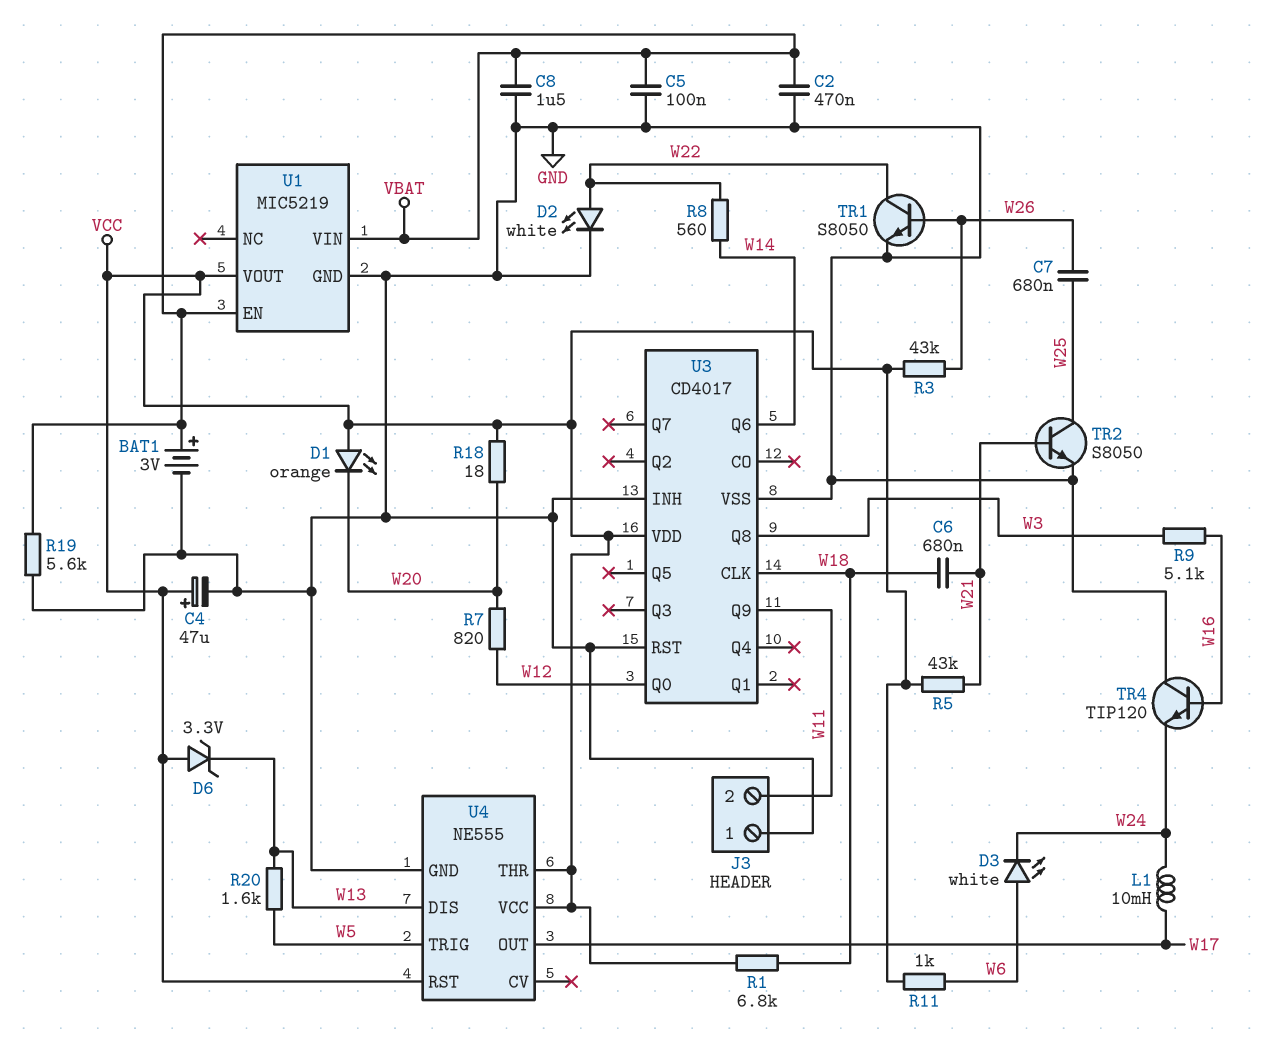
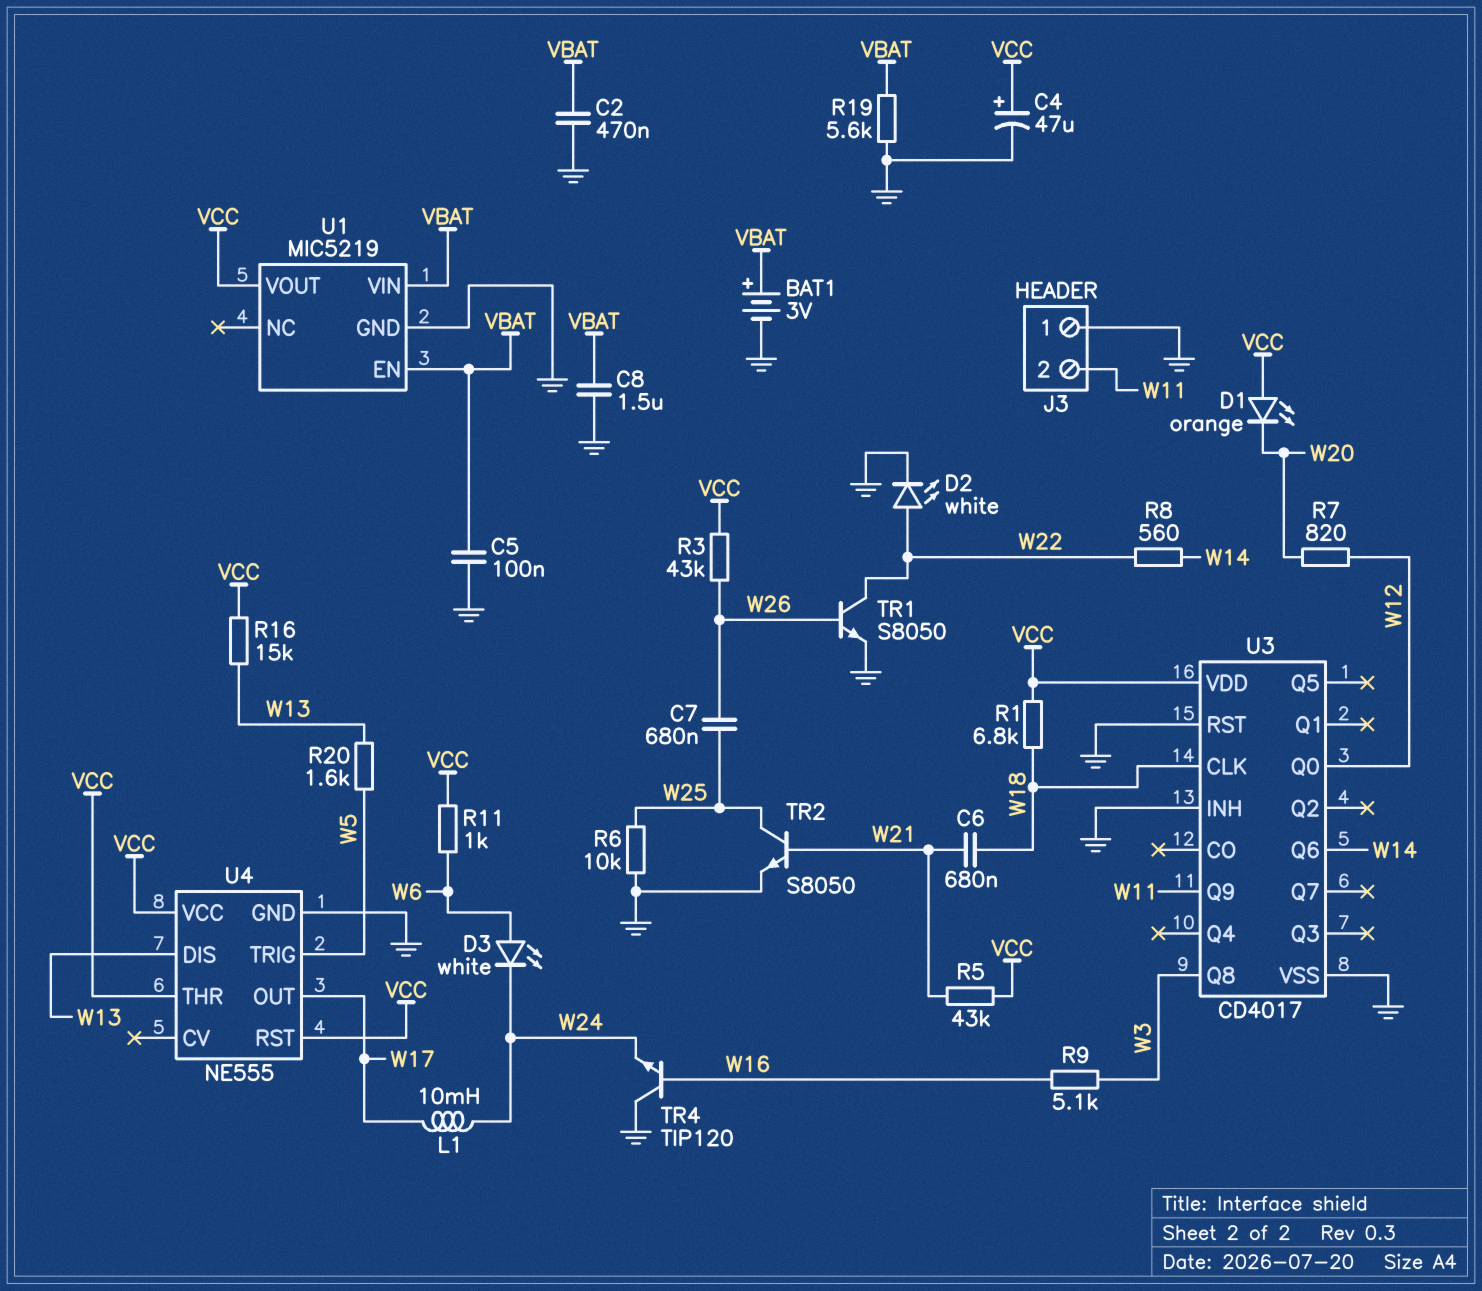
D6: zener 3.3V (A VCC, K W13) -> none
R6: none -> 10k (GND, W25)
R16: none -> 15k (VCC, W13)
R18: 18 (VCC, W20) -> none

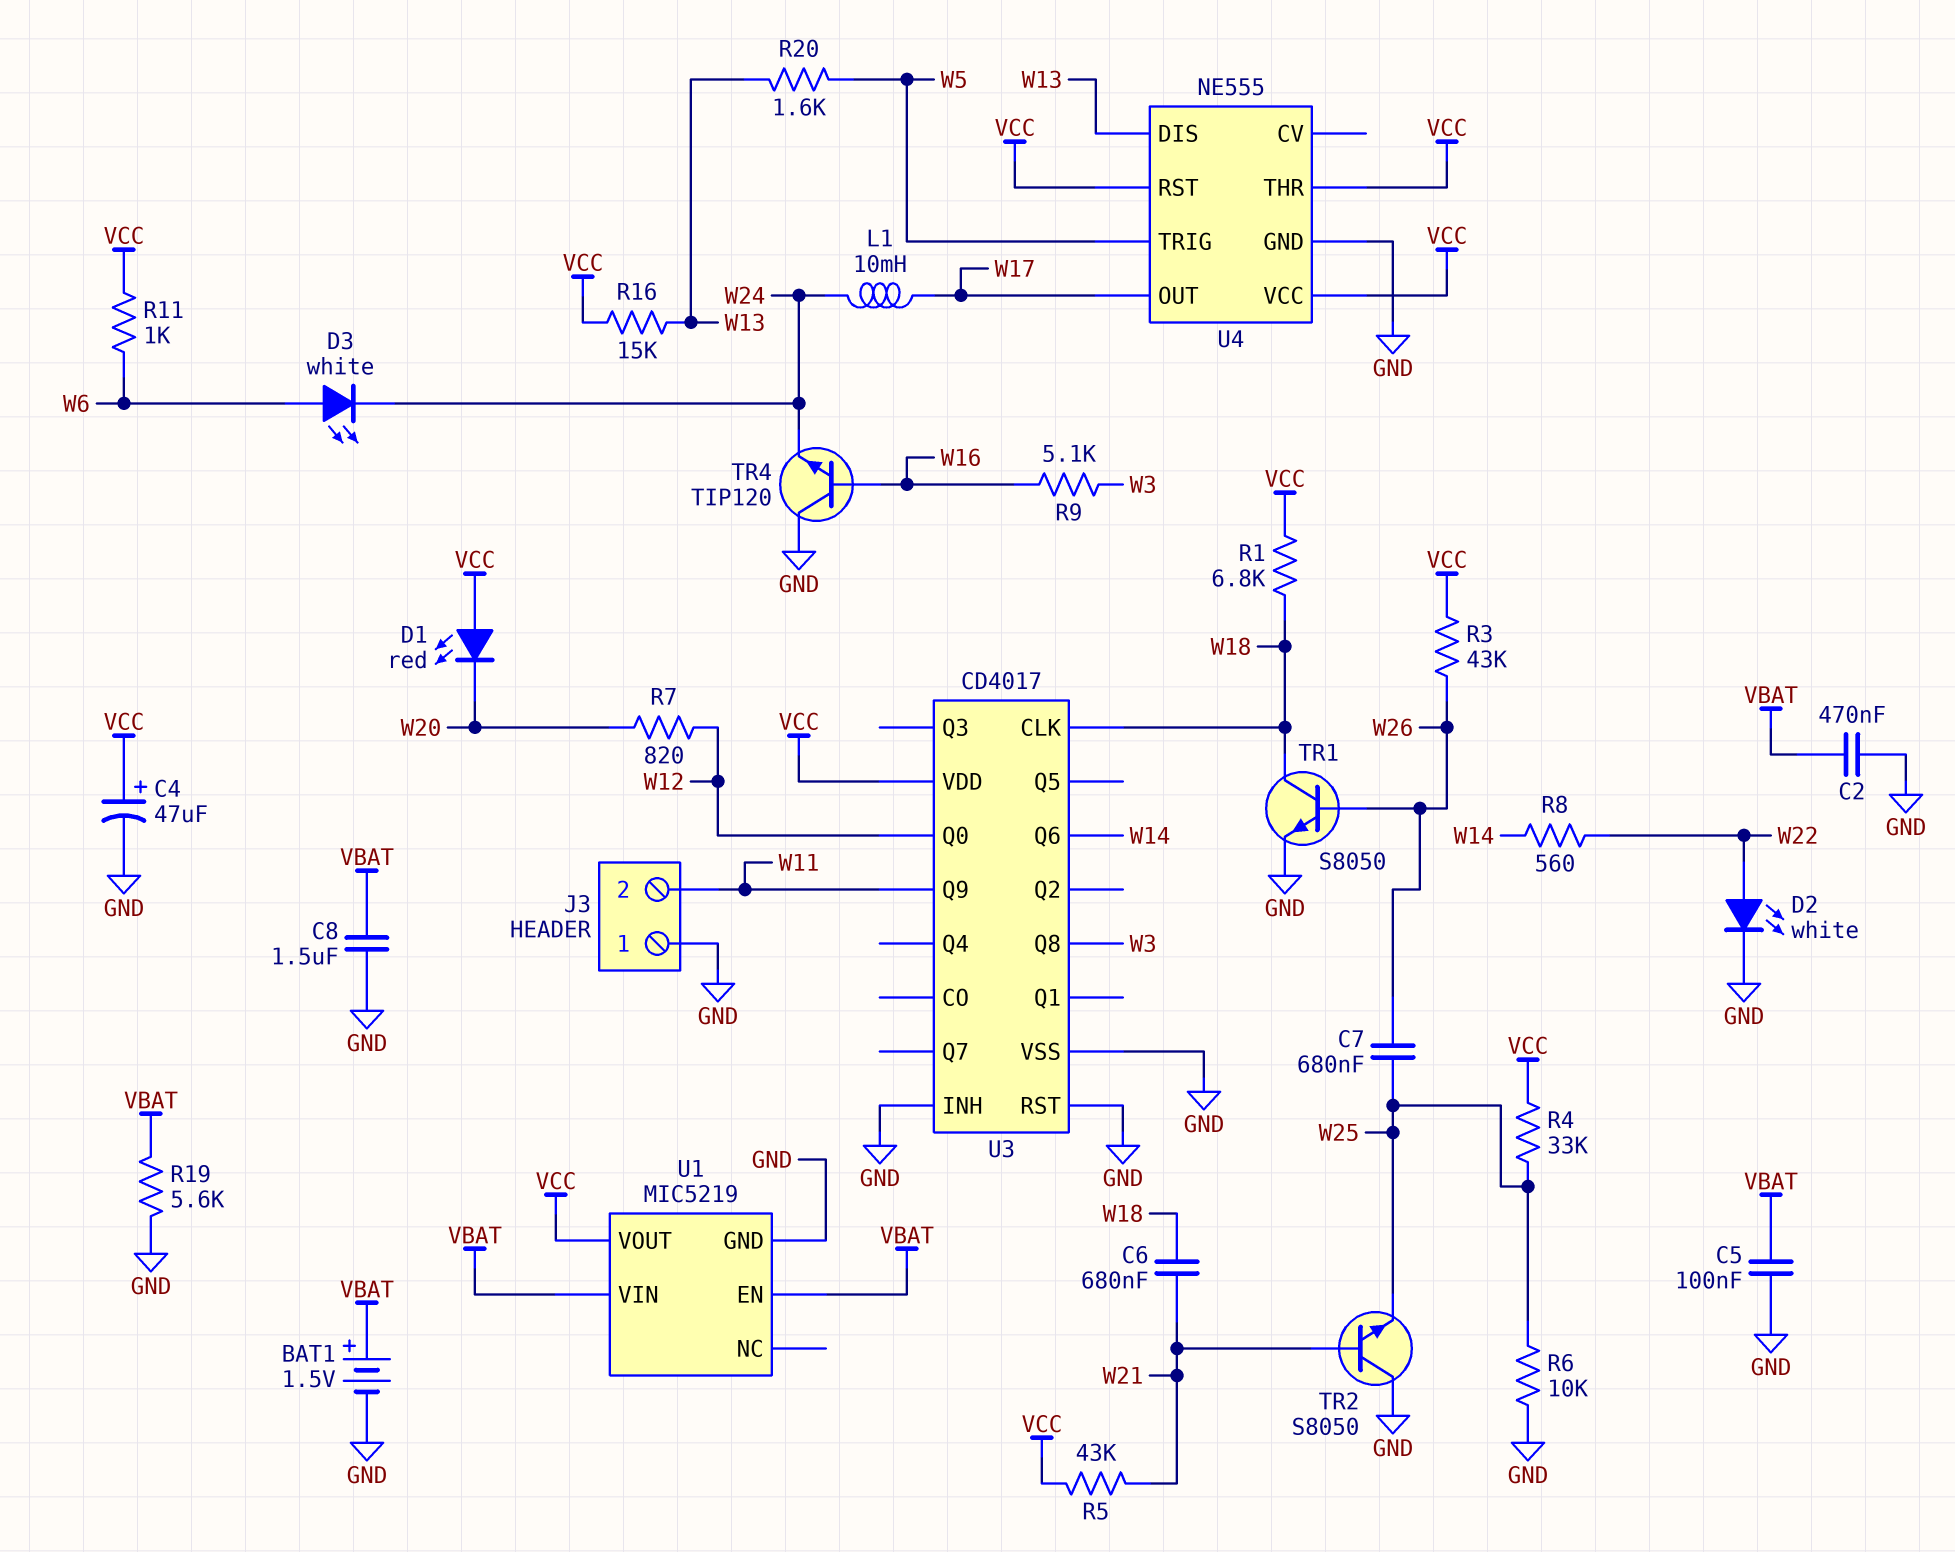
BAT1: 3V (plus VBAT, minus GND) -> 1.5V (plus VBAT, minus GND)
D1: LED orange (A VCC, K W20) -> LED red (A VCC, K W20)
R4: none -> 33k (VCC, W25)
TR1: NPN S8050 (B W26, C W22, E GND) -> NPN S8050 (B W26, C W18, E GND)
TR2: NPN S8050 (B W21, C W25, E GND) -> NPN S8050 (B W21, C GND, E W25)

